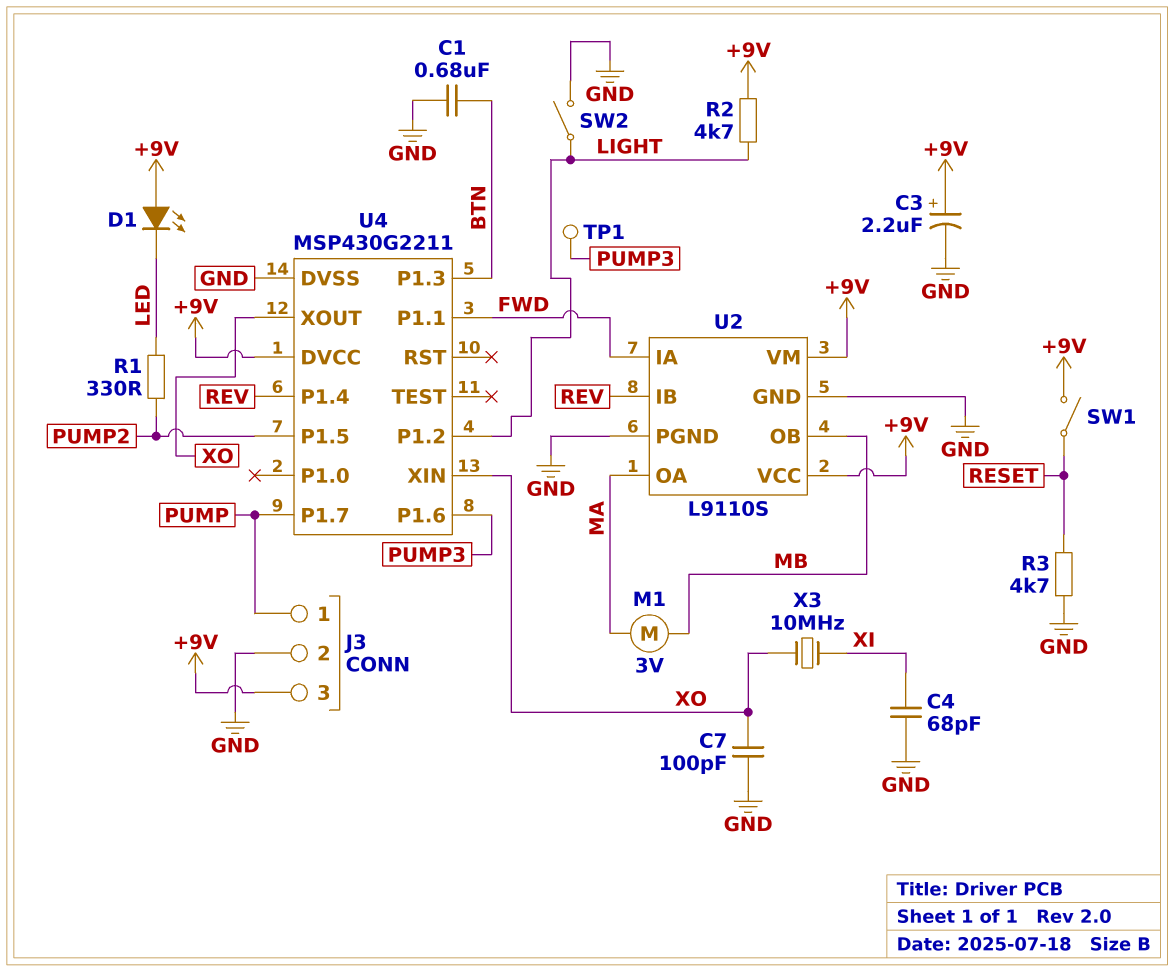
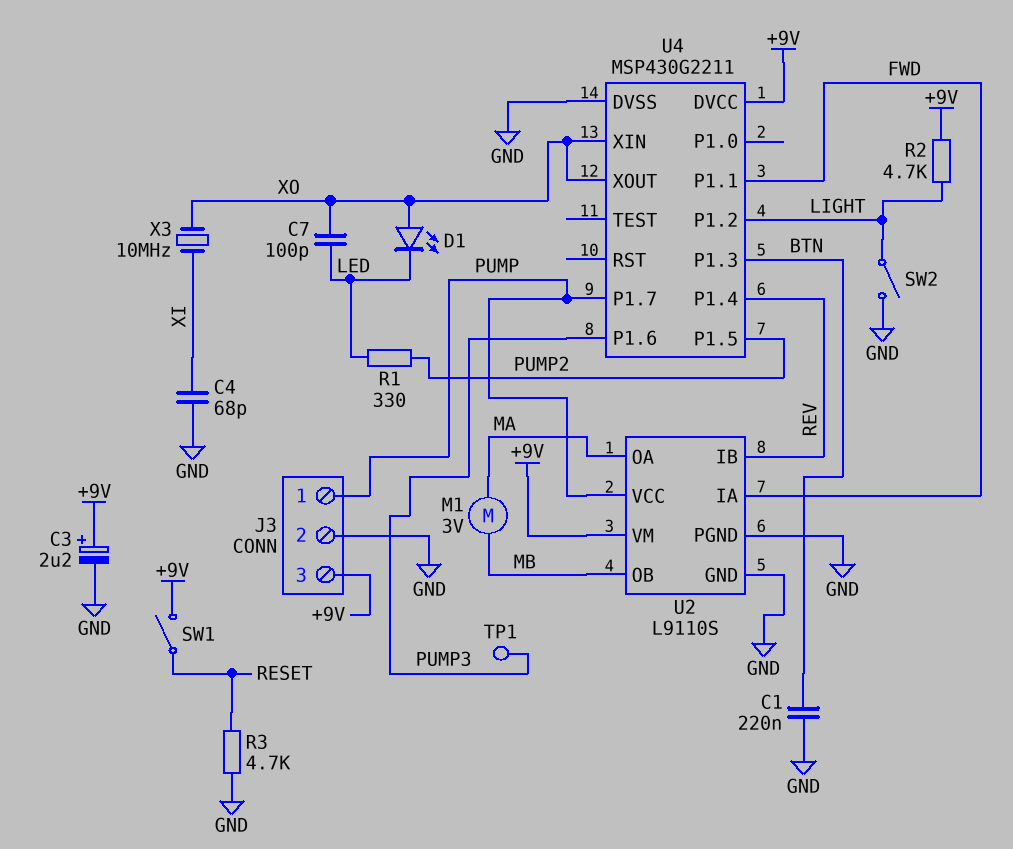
C1: 680nF (BTN, GND) -> 220nF (BTN, GND)
C7: 100pF (GND, XO) -> 100pF (LED, XO)
D1: LED (A +9V, K LED) -> LED (A XO, K LED)
U2 pin VCC: +9V -> PUMP

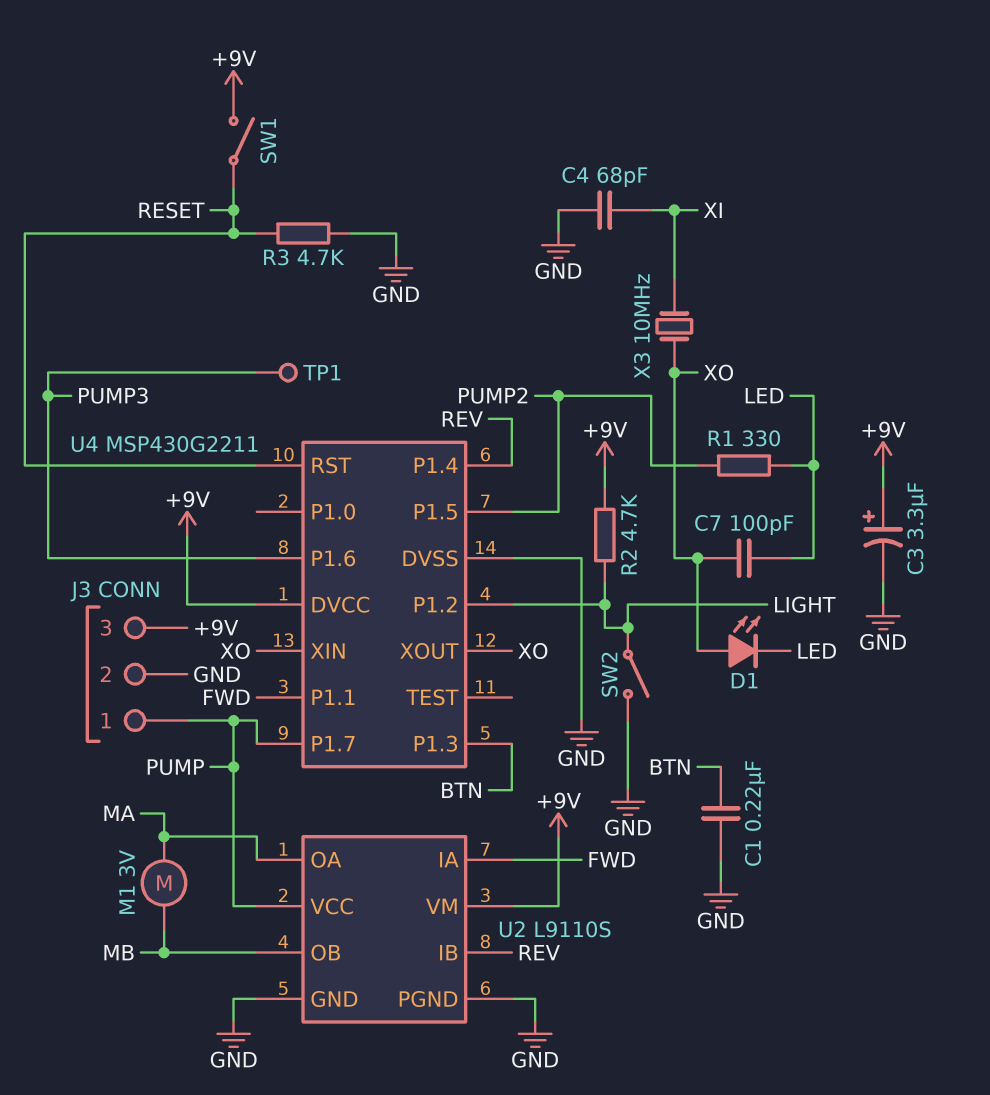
C3: 2.2uF (plus +9V, minus GND) -> 3.3uF (plus +9V, minus GND)
U4 pin RST: none -> RESET

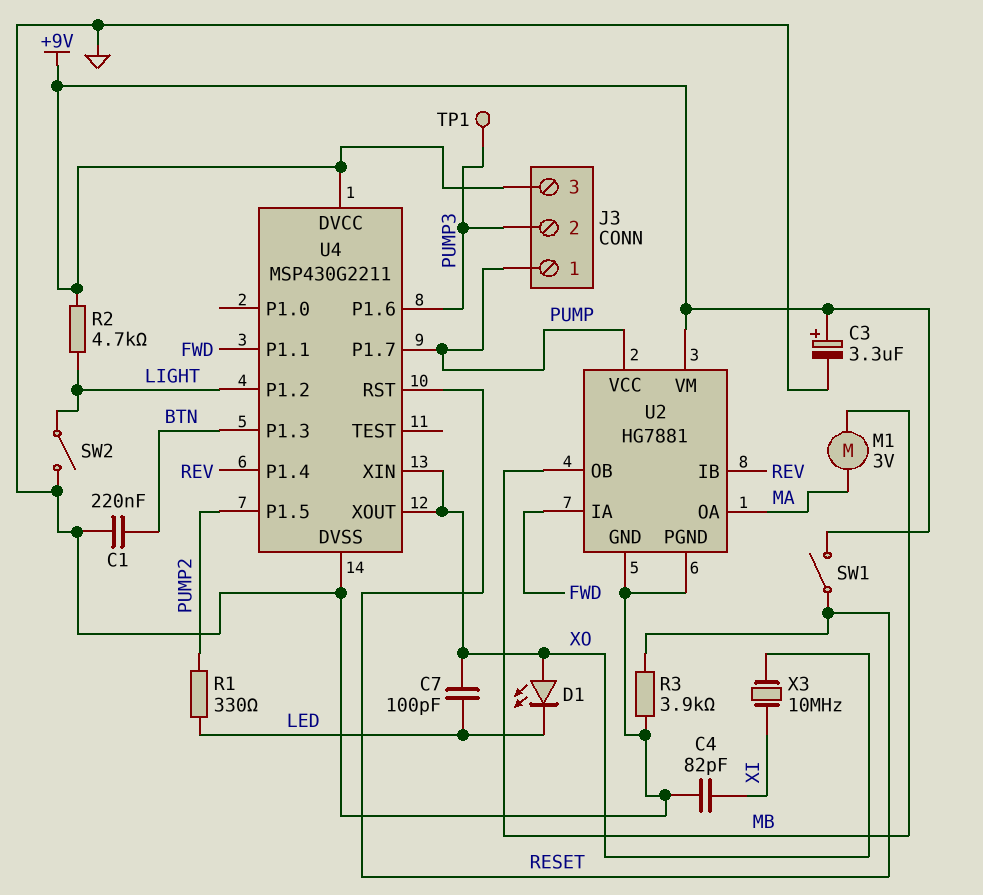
C4: 68pF (GND, XI) -> 82pF (GND, XI)
J3 pin 2: GND -> PUMP3
R3: 4.7k (GND, RESET) -> 3.9k (GND, RESET)
U2: L9110S -> HG7881

